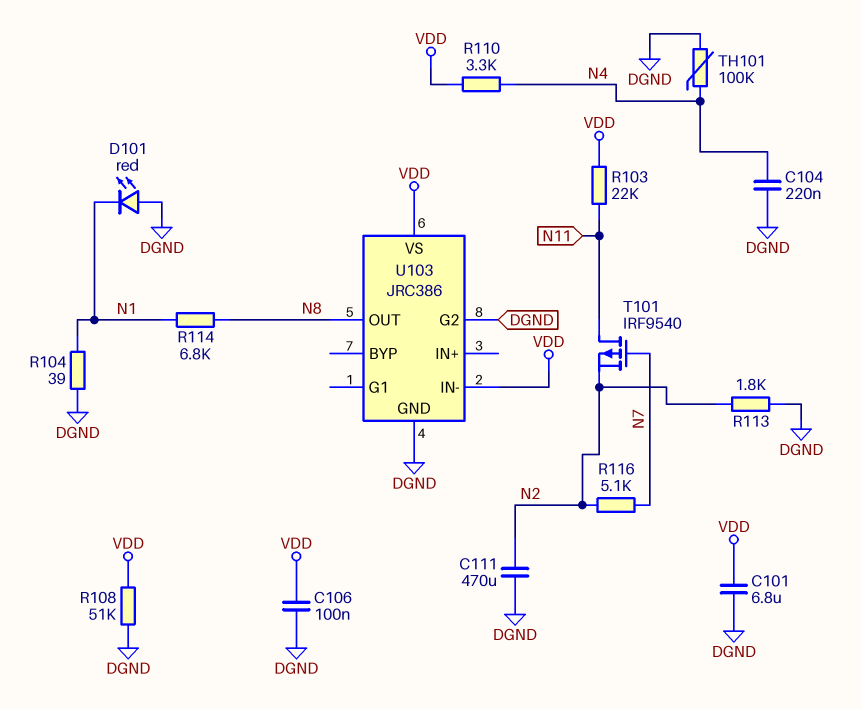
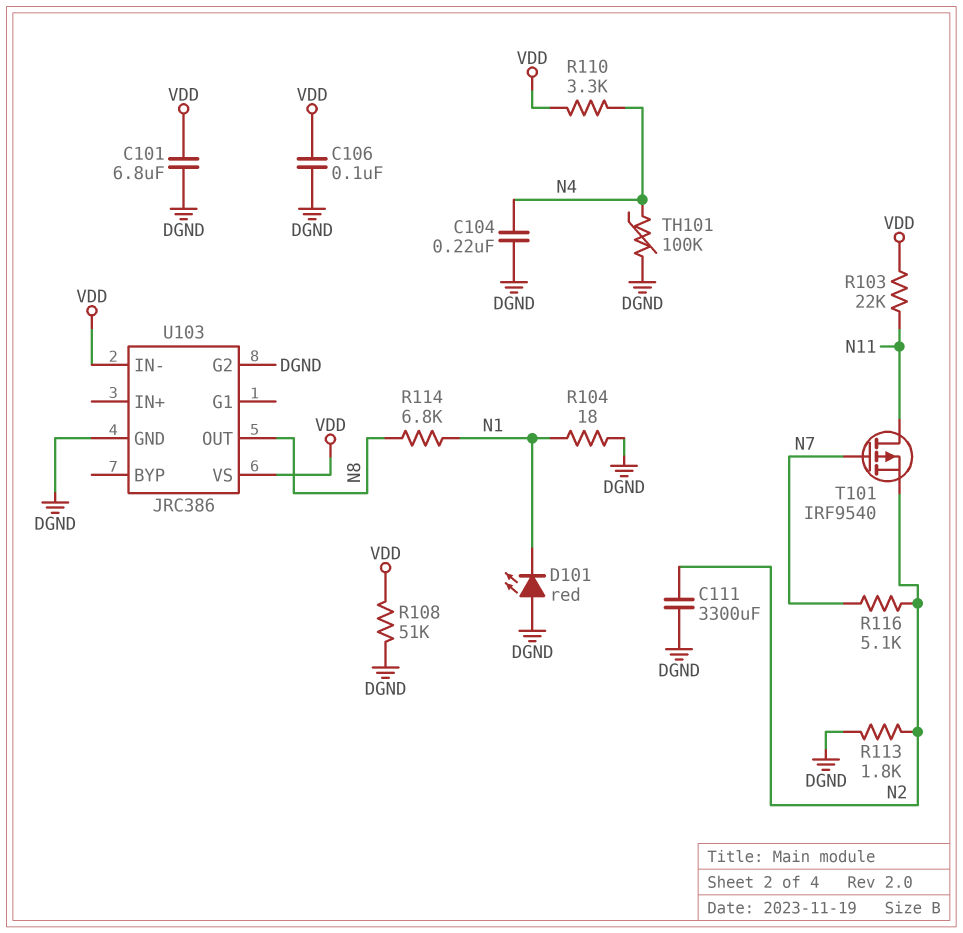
C111: 470uF (DGND, N2) -> 3300uF (DGND, N2)
R104: 39 (DGND, N1) -> 18 (DGND, N1)

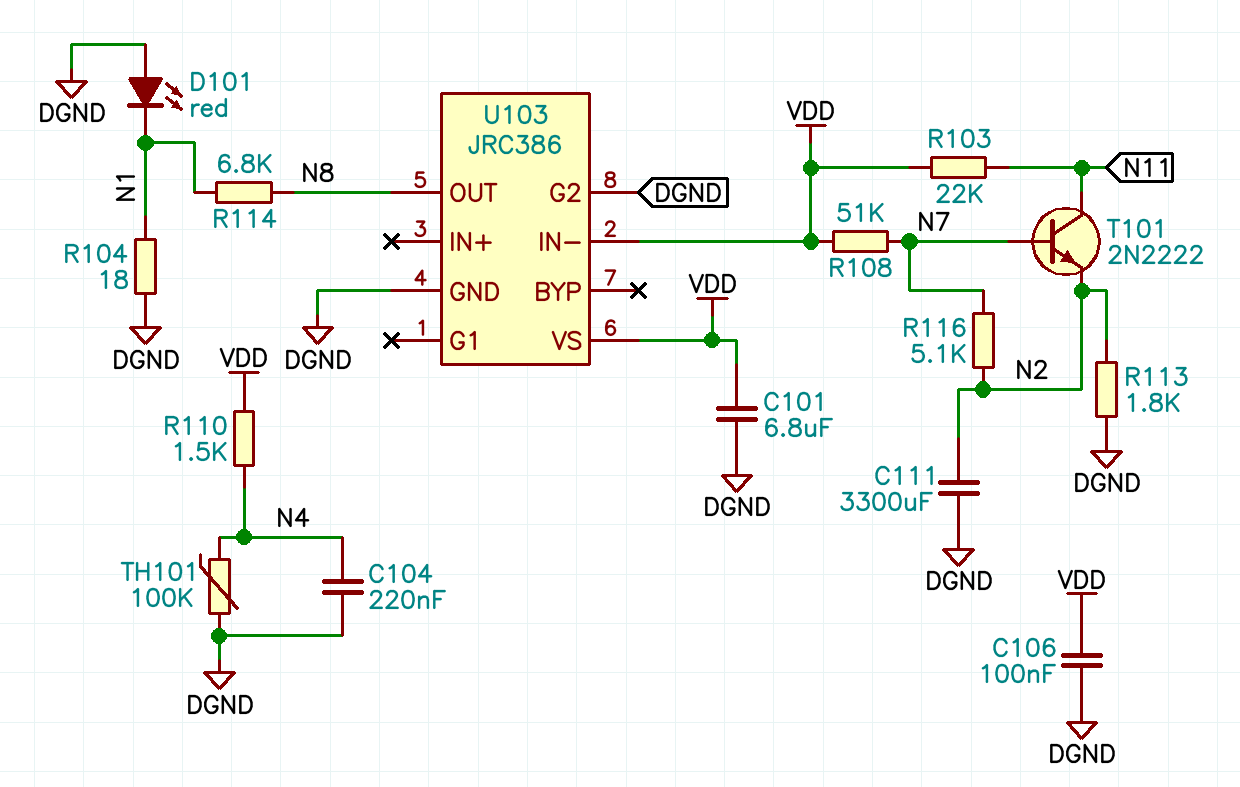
R108: 51k (DGND, VDD) -> 51k (N7, VDD)
R110: 3.3k (N4, VDD) -> 1.5k (N4, VDD)
T101: PMOS IRF9540 (G N7, D N11, S N2) -> NPN 2N2222 (B N7, C N11, E N2)

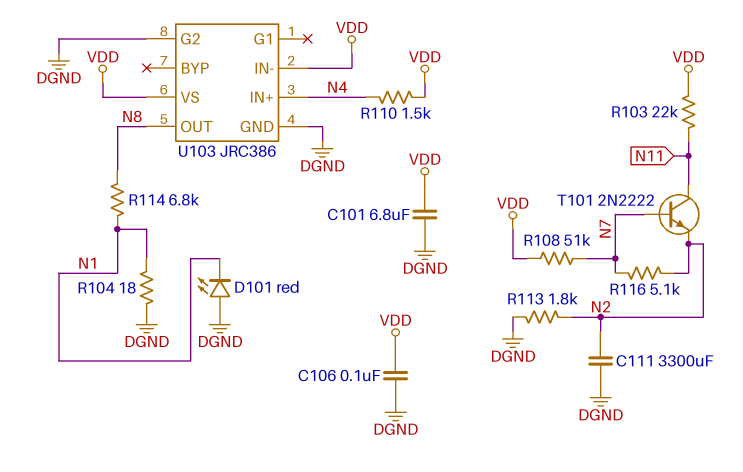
C104: 220nF (DGND, N4) -> none
TH101: 100k (DGND, N4) -> none
U103 pin IN+: none -> N4

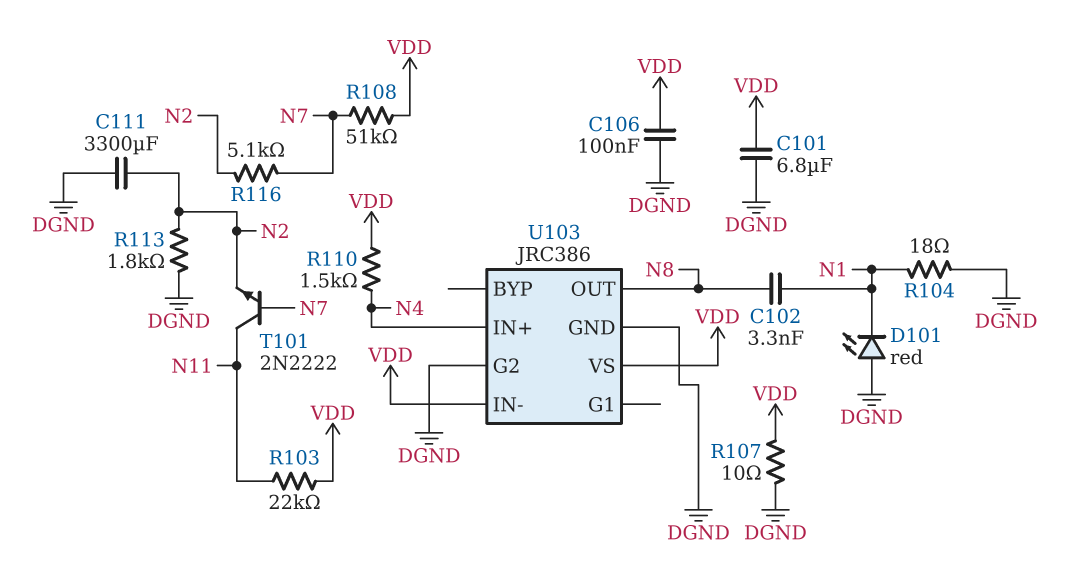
C102: none -> 3.3nF (N1, N8)
R107: none -> 10 (DGND, VDD)
R114: 6.8k (N1, N8) -> none

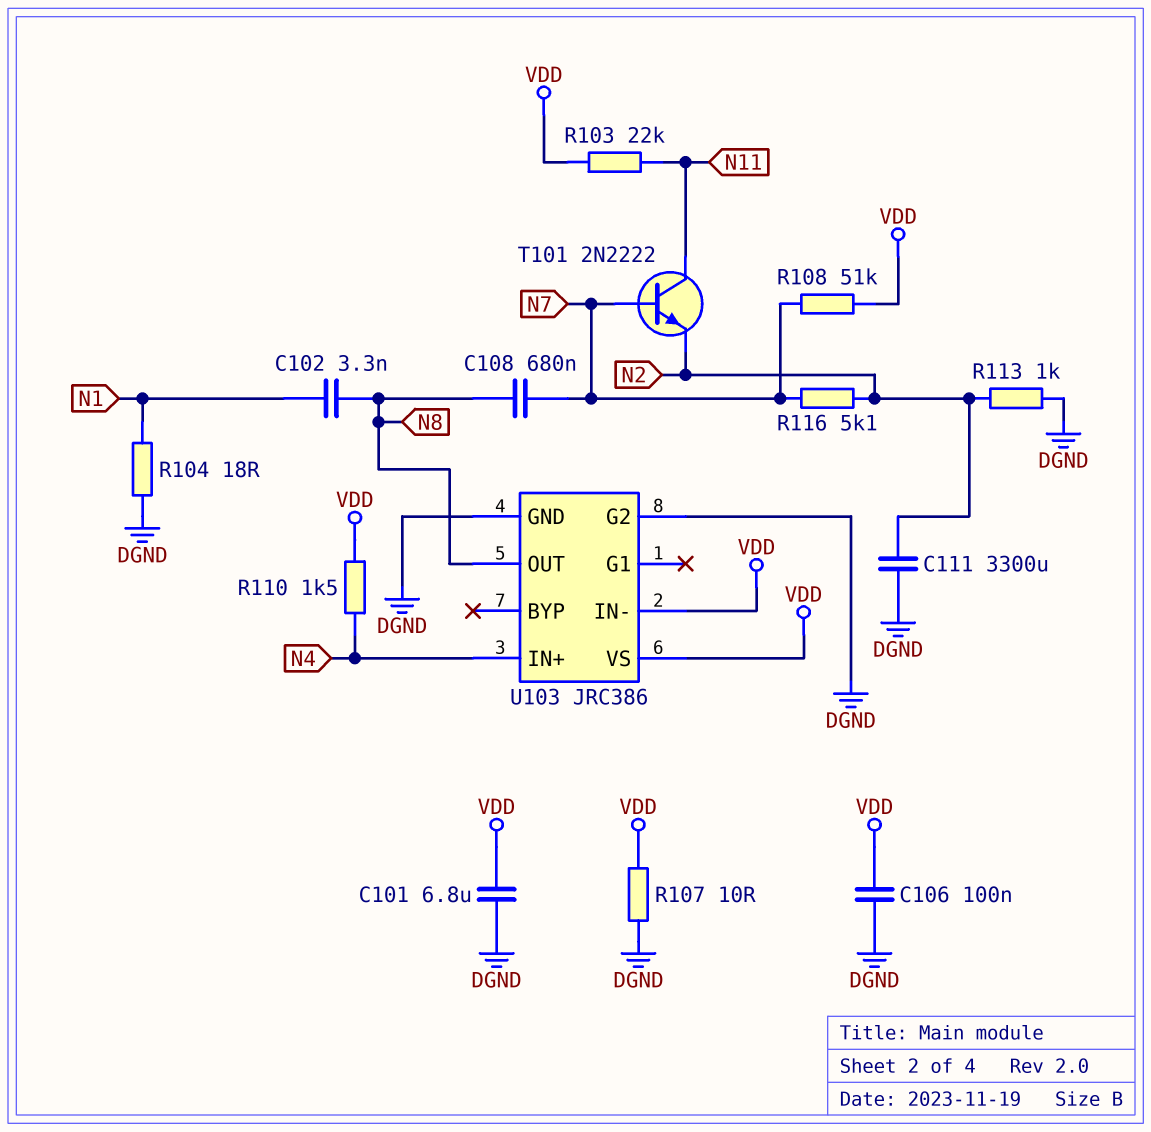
C108: none -> 680nF (N7, N8)
D101: LED red (A DGND, K N1) -> none
R113: 1.8k (DGND, N2) -> 1k (DGND, N2)

